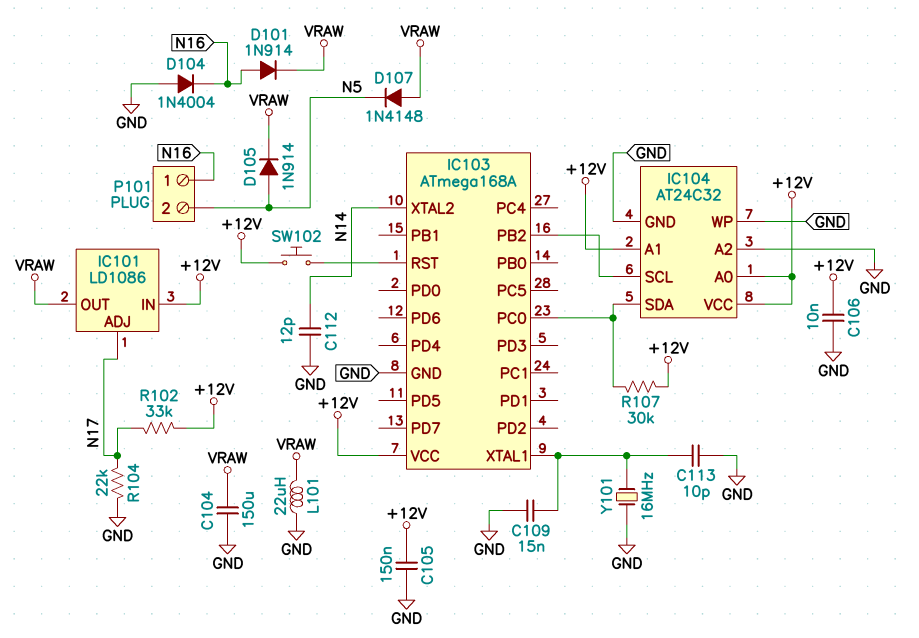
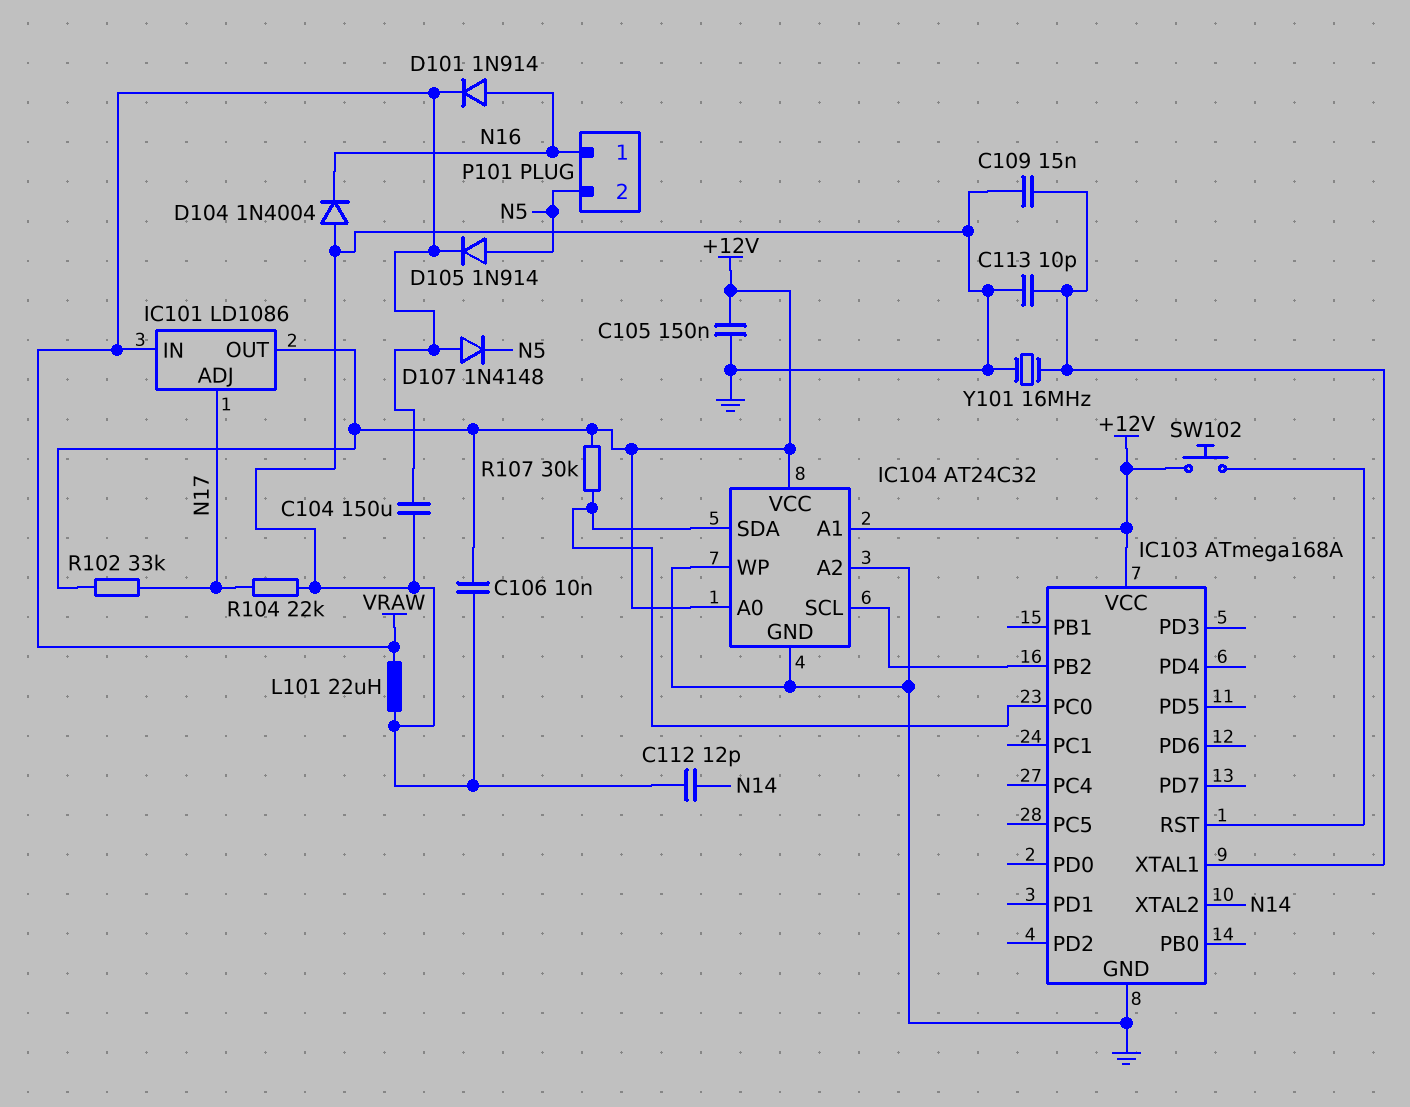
IC101 pin IN: +12V -> VRAW
IC101 pin OUT: VRAW -> +12V

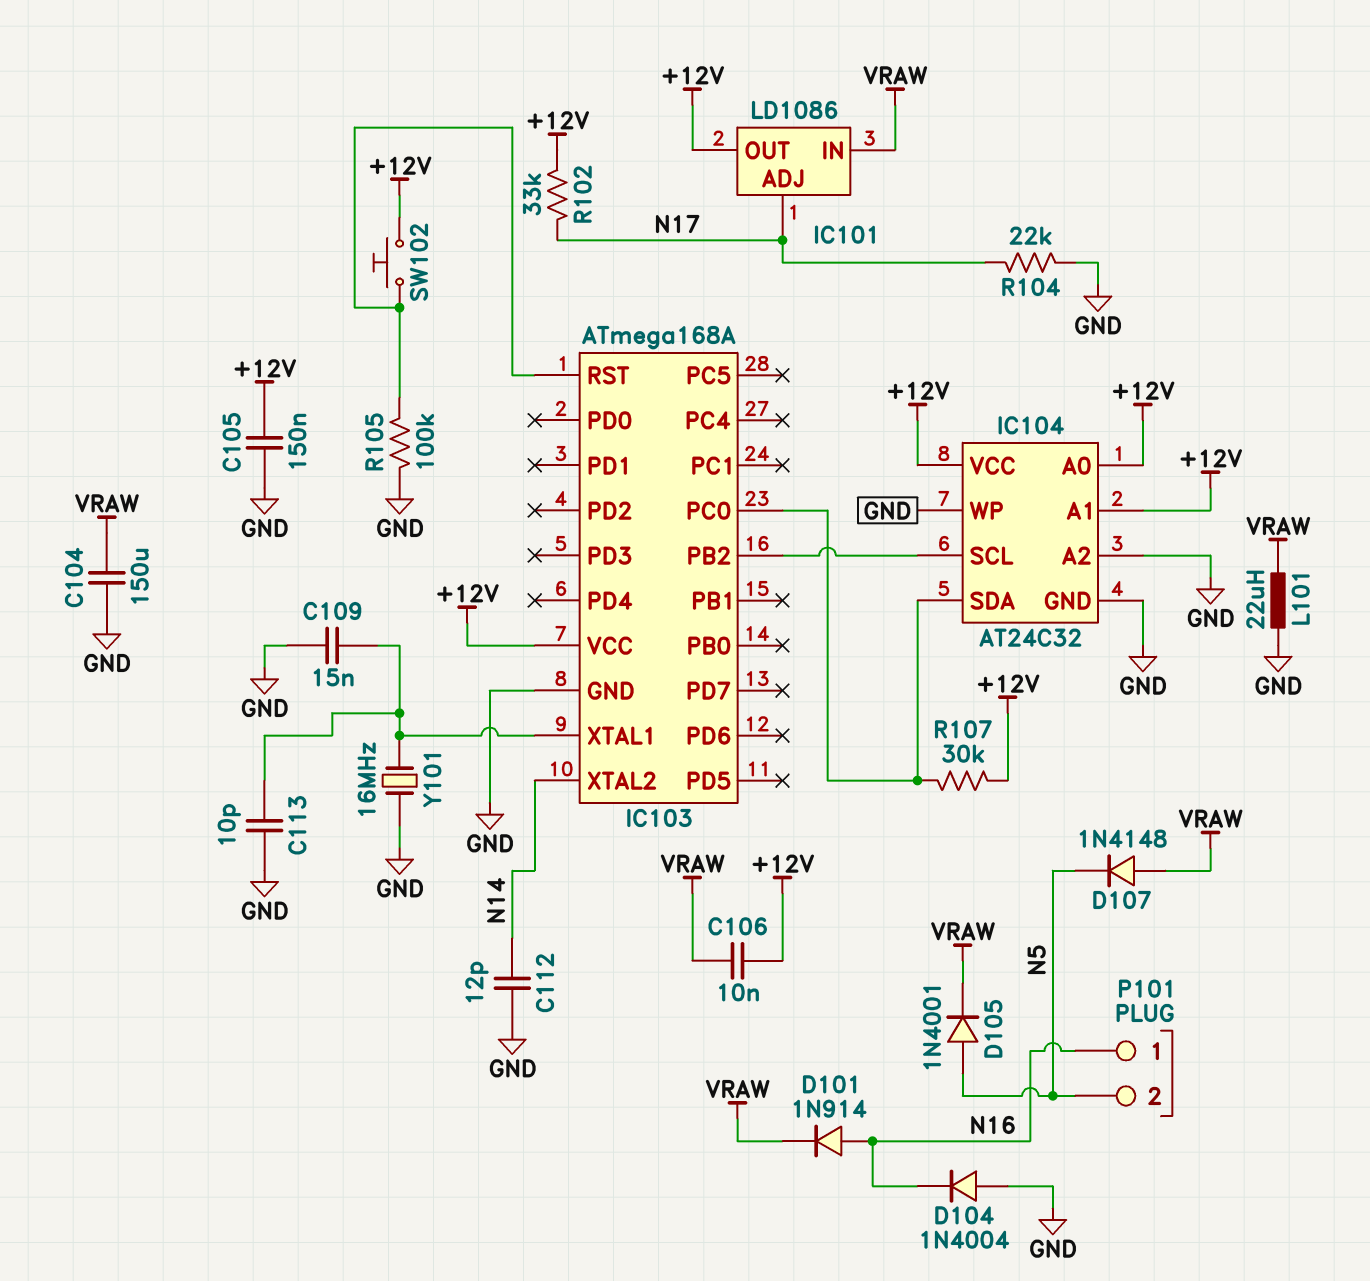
C106: 10nF (+12V, GND) -> 10nF (+12V, VRAW)
D105: diode 1N914 (A N5, K VRAW) -> diode 1N4001 (A N5, K VRAW)
R105: none -> 100k (GND, IC103/RST)

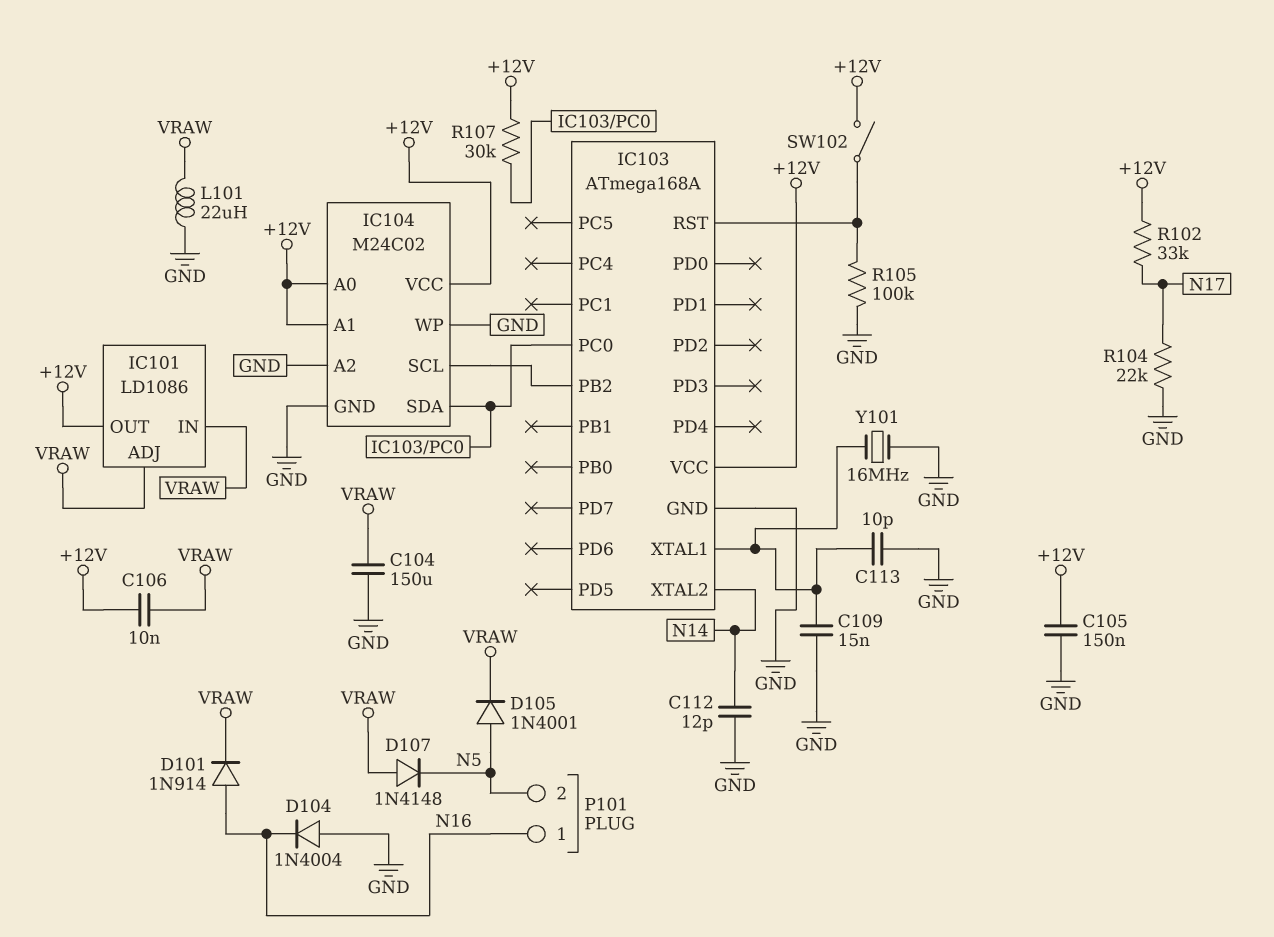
IC101 pin ADJ: N17 -> VRAW
IC104: AT24C32 -> M24C02
SW102: button (+12V, IC103/RST) -> switch (+12V, IC103/RST)

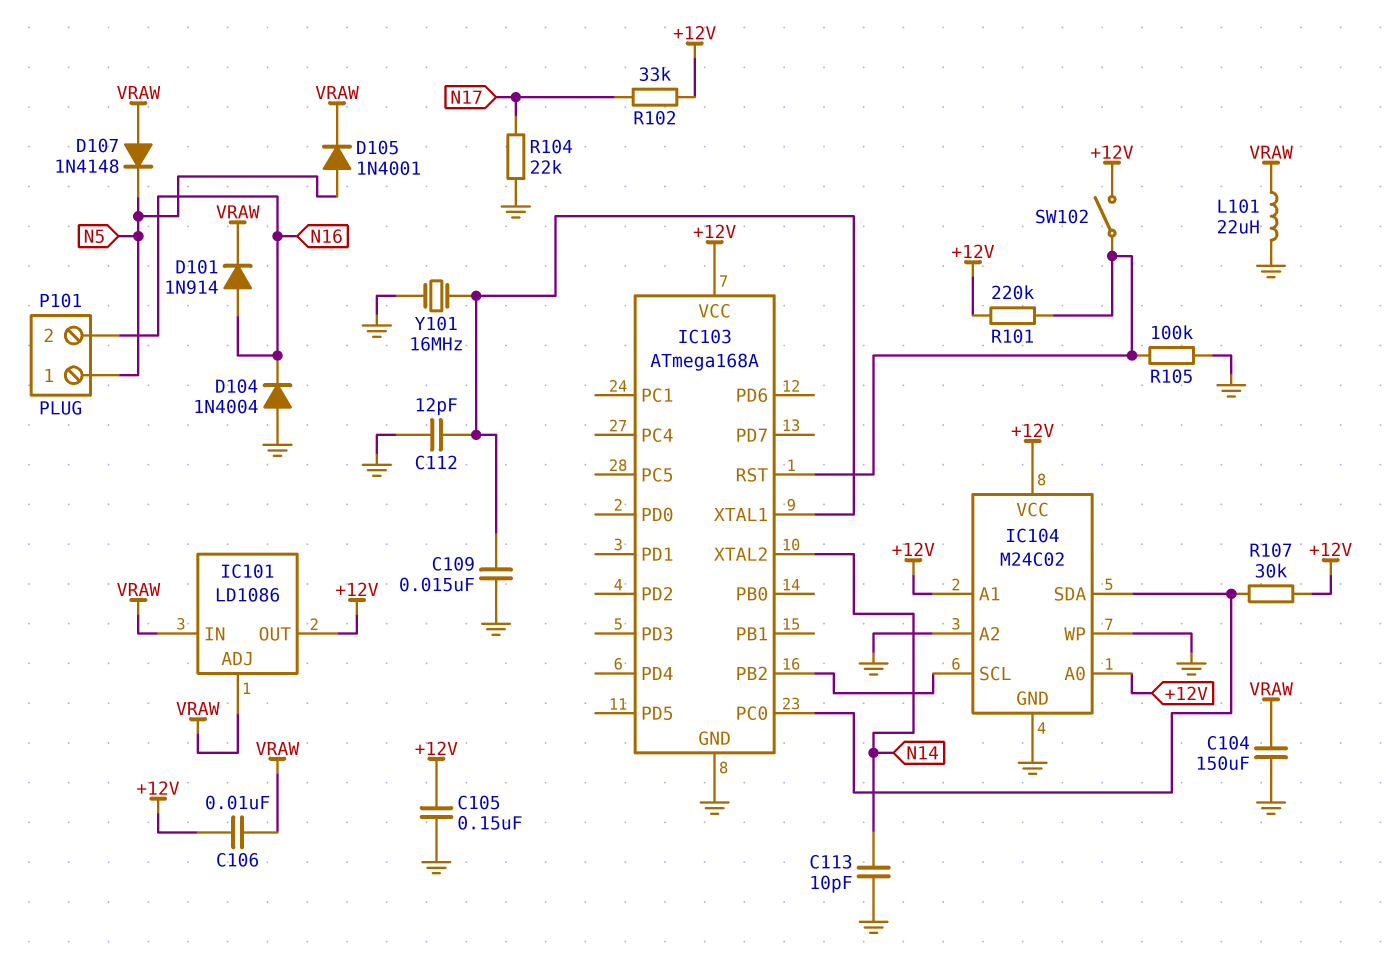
C112: 12pF (GND, N14) -> 12pF (GND, IC103/XTAL1)
C113: 10pF (GND, IC103/XTAL1) -> 10pF (GND, N14)
P101 pin 1: N16 -> N5
P101 pin 2: N5 -> N16
R101: none -> 220k (+12V, IC103/RST)

